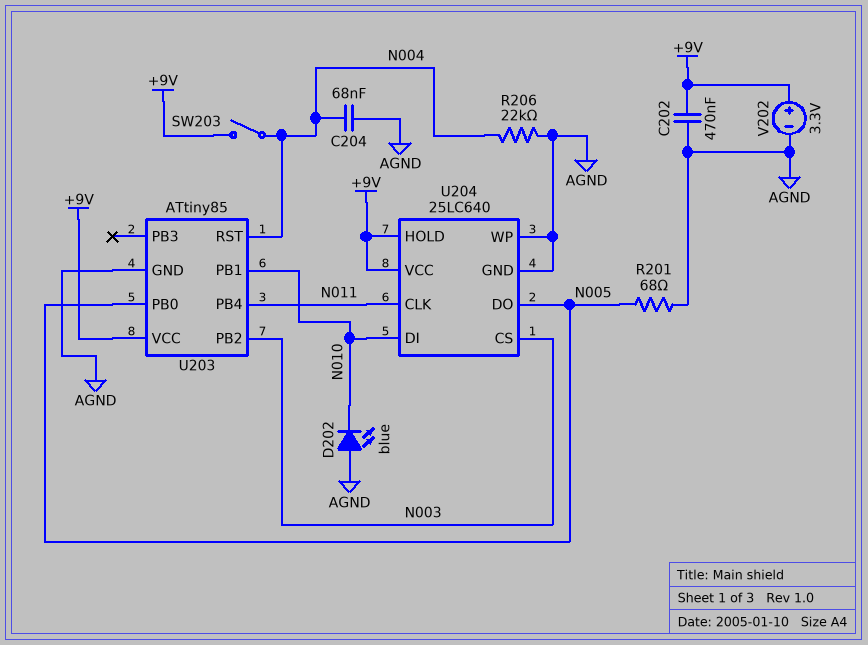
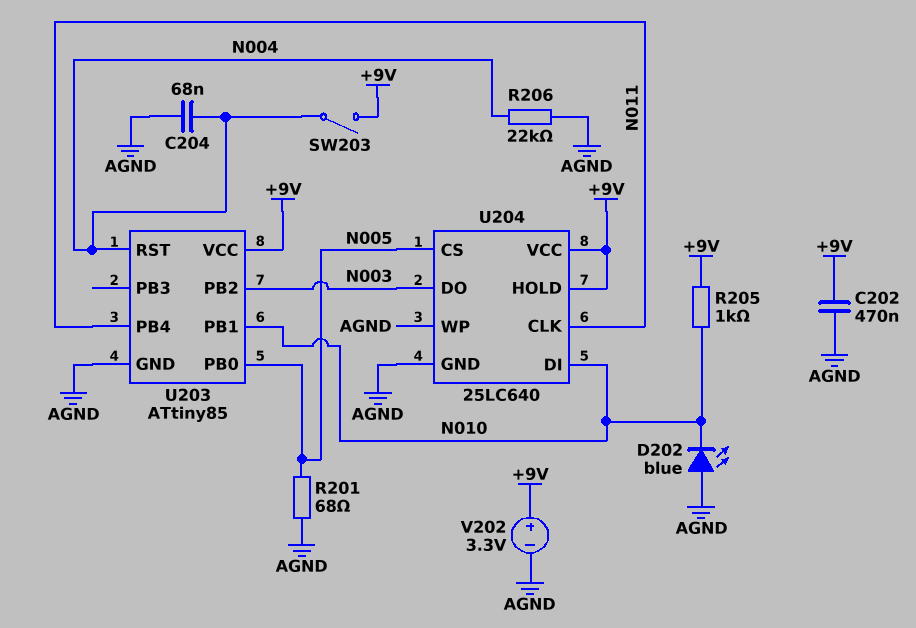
R205: none -> 1k (+9V, N010)
U204 pin CS: N003 -> N005
U204 pin DO: N005 -> N003

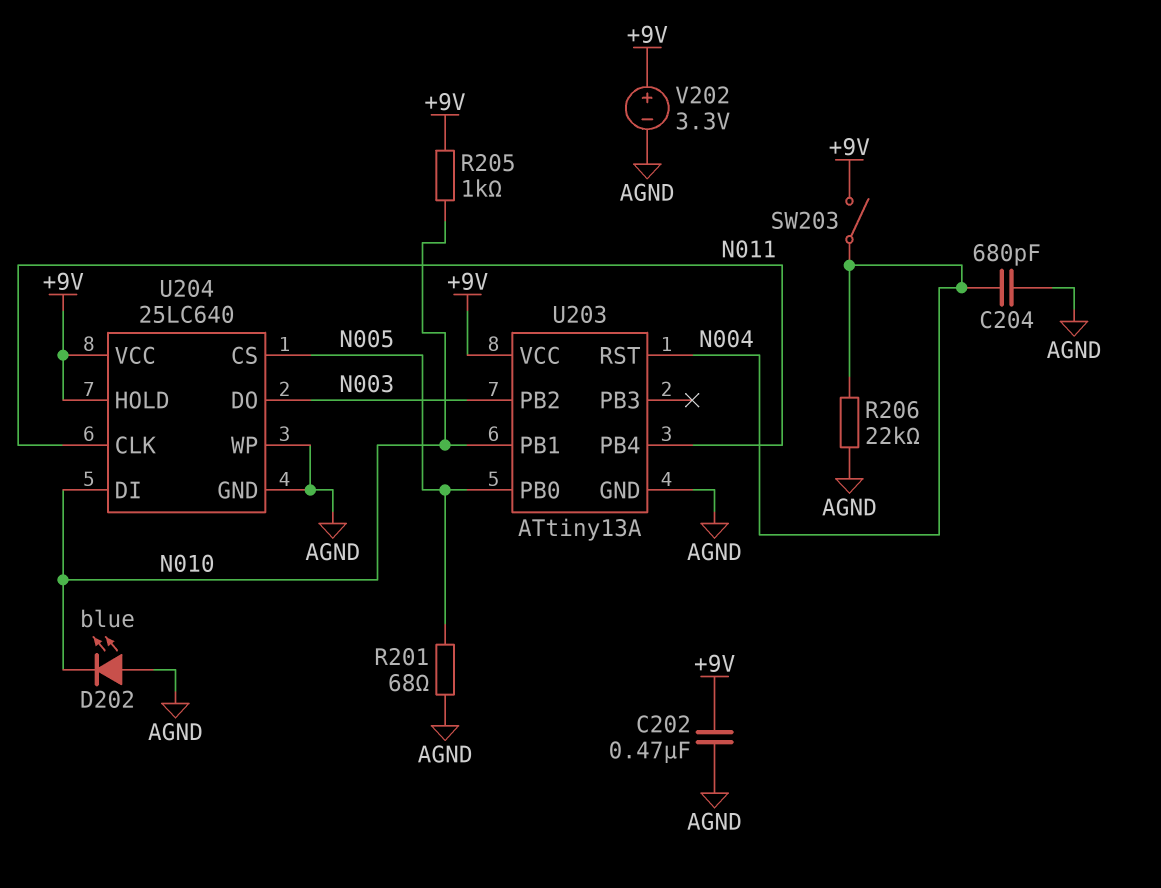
C204: 68nF (AGND, N004) -> 680pF (AGND, N004)
U203: ATtiny85 -> ATtiny13A

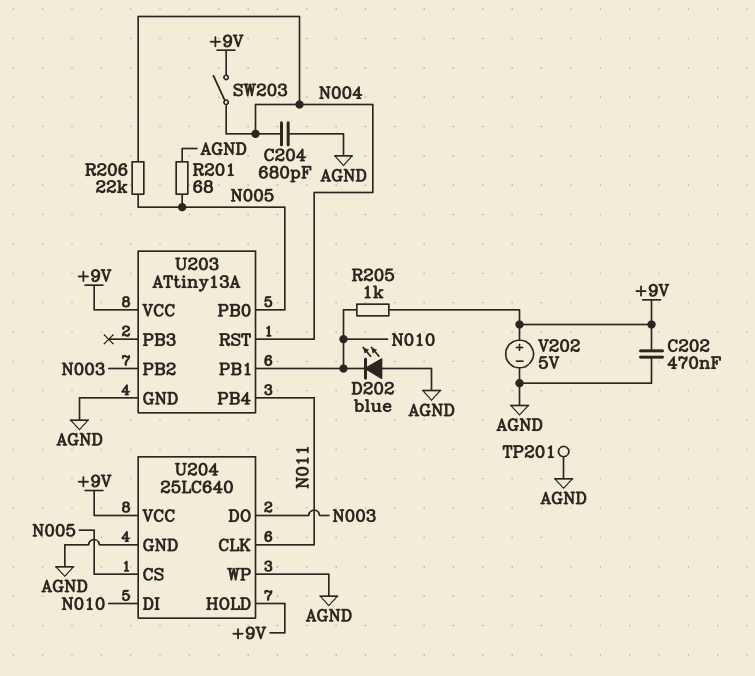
R206: 22k (AGND, N004) -> 22k (N004, N005)
TP201: none -> test point (AGND)
V202: 3.3V (plus +9V, minus AGND) -> 5V (plus +9V, minus AGND)

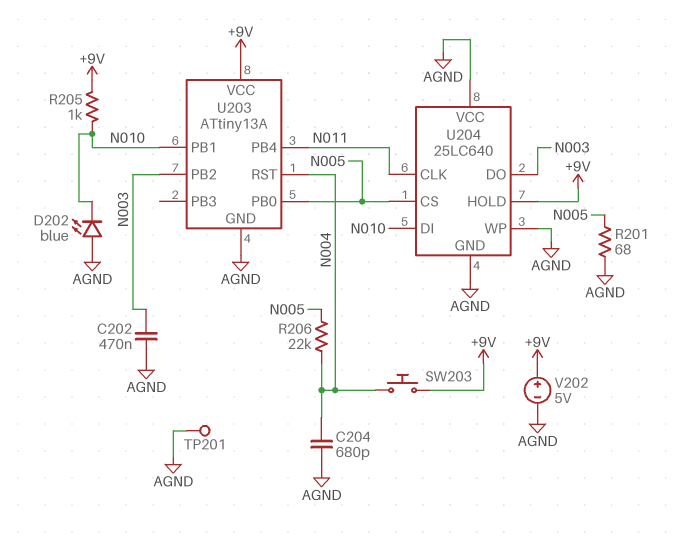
C202: 470nF (+9V, AGND) -> 470nF (AGND, N003)
SW203: switch (+9V, N004) -> button (+9V, N004)
U204 pin VCC: +9V -> AGND

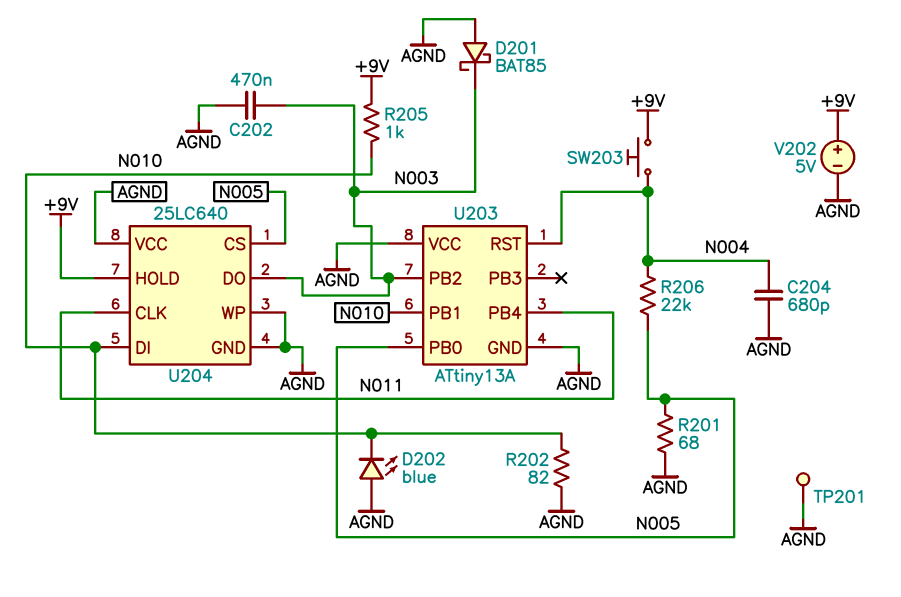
D201: none -> schottky BAT85 (A AGND, K N003)
R202: none -> 82 (AGND, N010)
U203 pin VCC: +9V -> AGND

